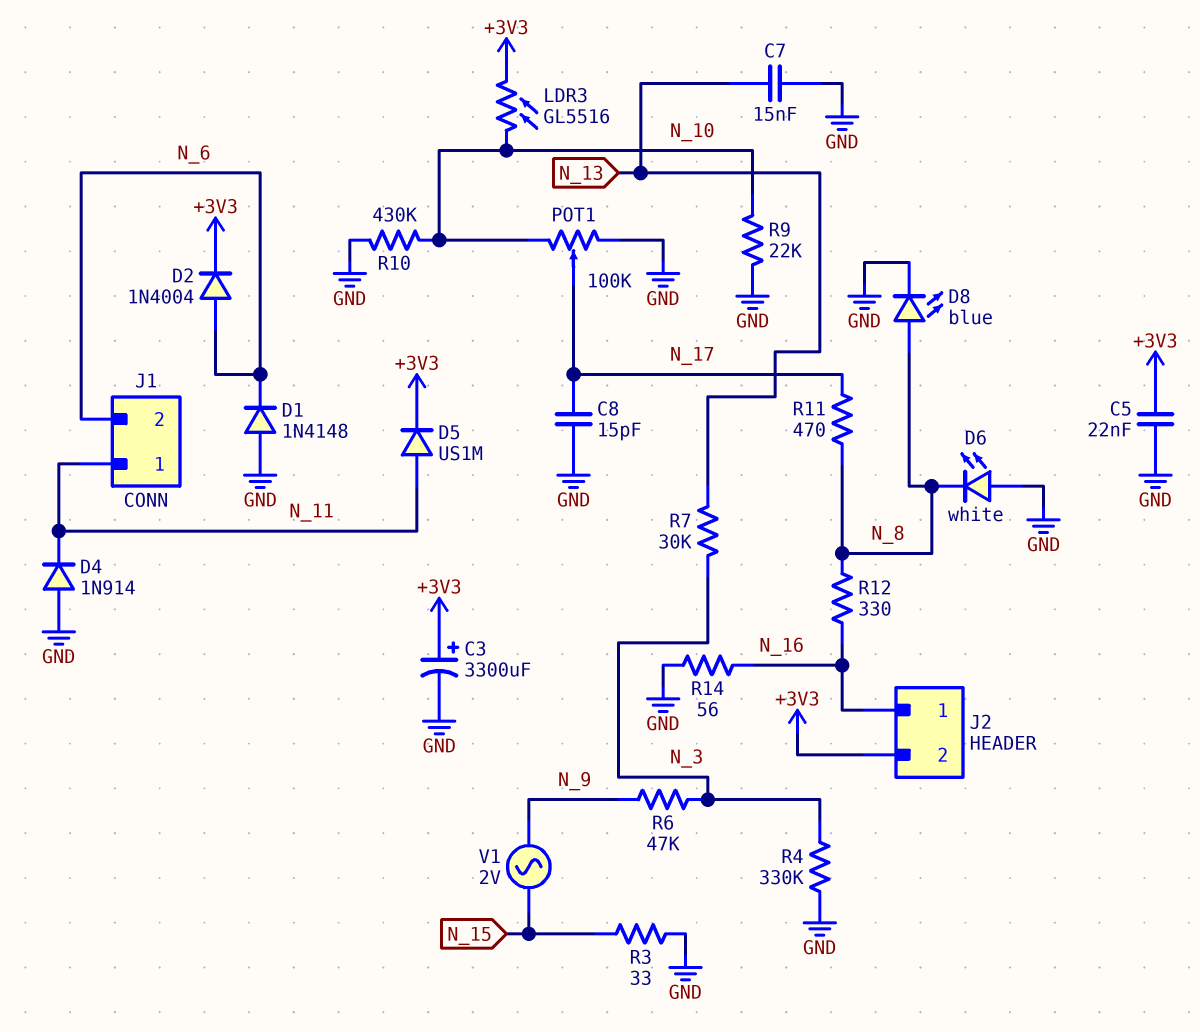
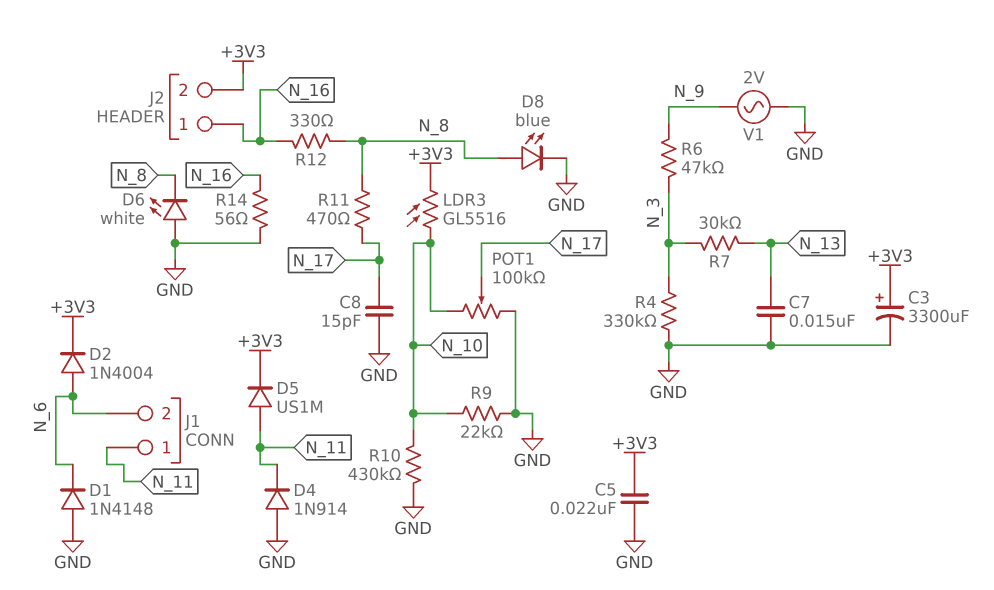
R3: 33 (GND, N_15) -> none
V1: AC 2V (N_9, N_15) -> AC 2V (GND, N_9)

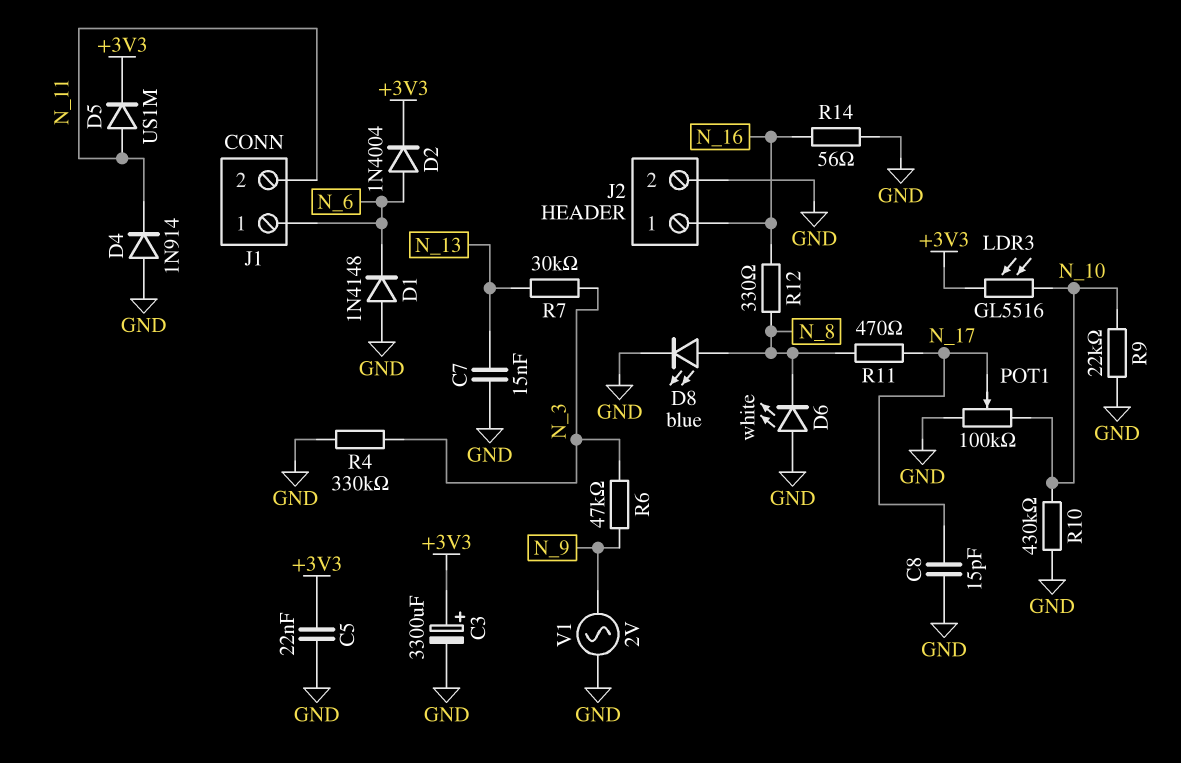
J1 pin 1: N_11 -> N_6
J1 pin 2: N_6 -> N_11
J2 pin 2: +3V3 -> GND

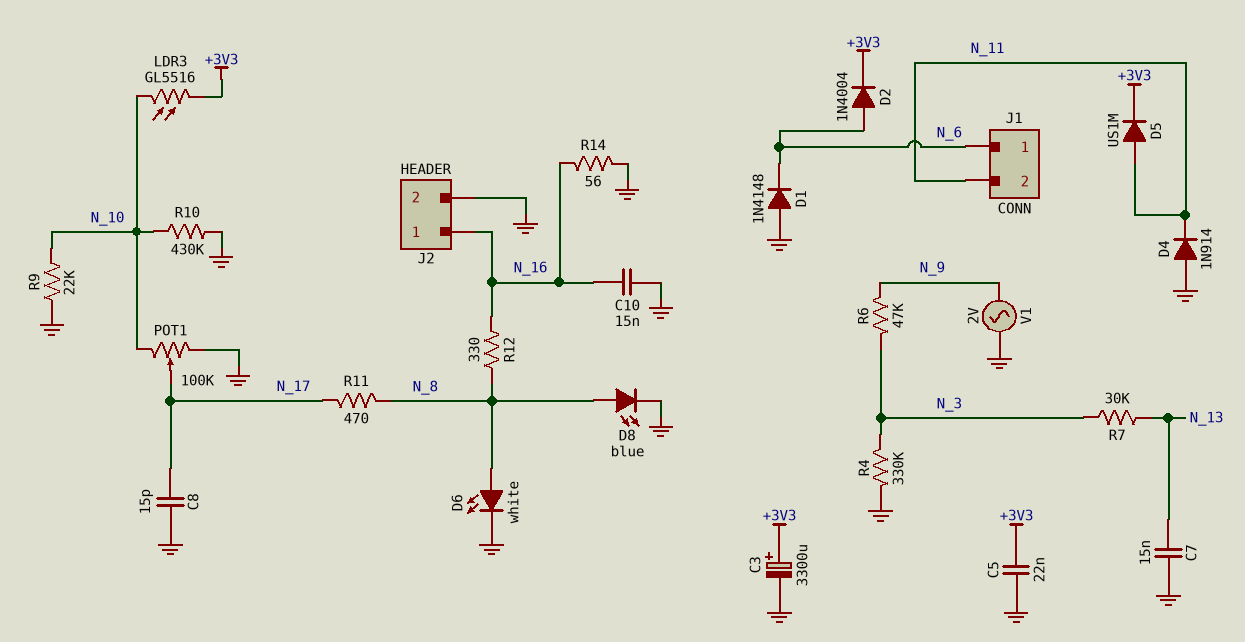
C10: none -> 15nF (GND, N_16)
D6: LED white (A GND, K N_8) -> LED white (A N_8, K GND)

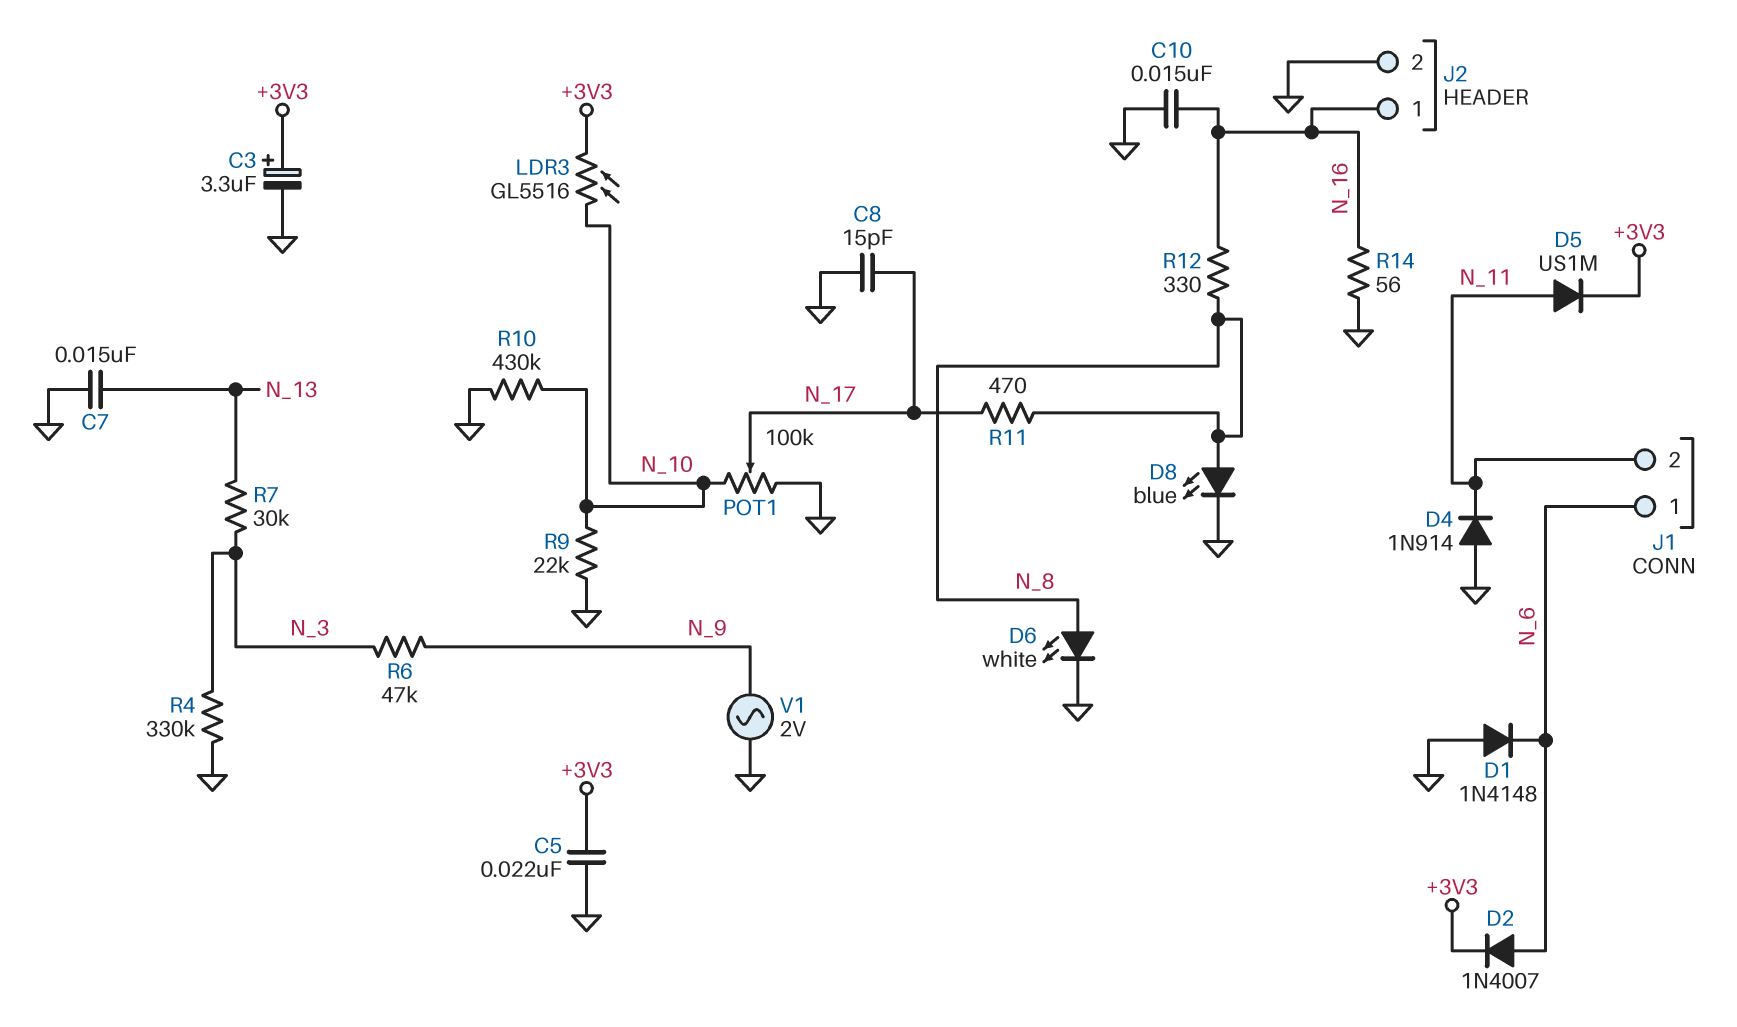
C3: 3300uF (plus +3V3, minus GND) -> 3.3uF (plus +3V3, minus GND)
D2: diode 1N4004 (A N_6, K +3V3) -> diode 1N4007 (A N_6, K +3V3)

